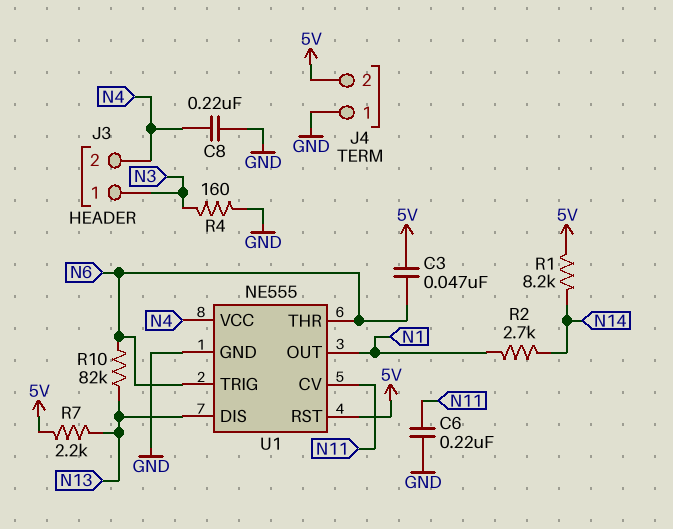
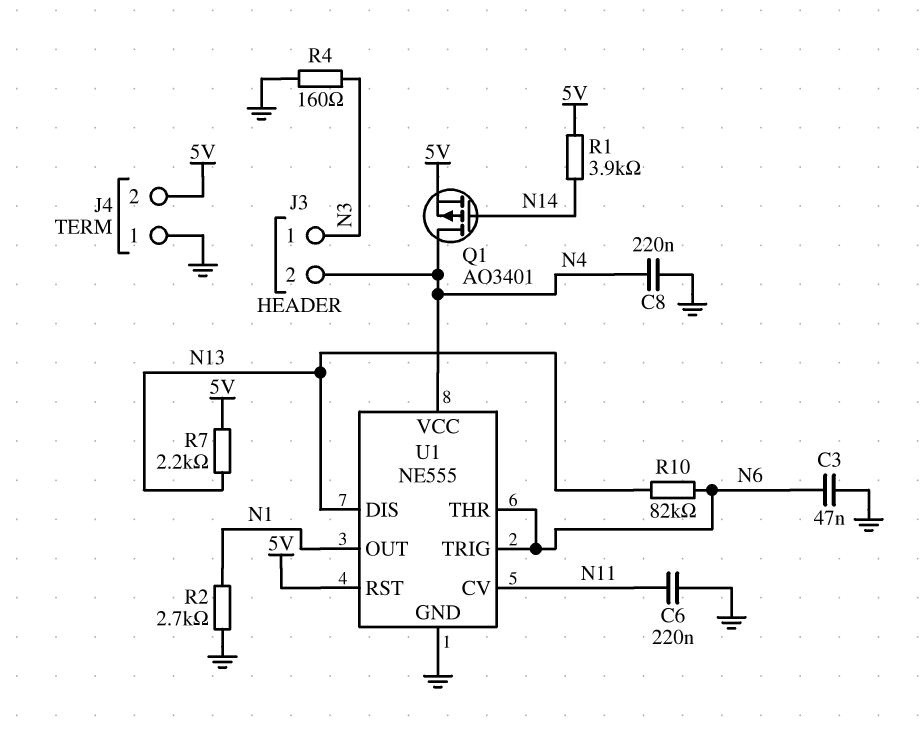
C3: 47nF (5V, N6) -> 47nF (GND, N6)
Q1: none -> PMOS AO3401 (G N14, D N4, S 5V)
R1: 8.2k (5V, N14) -> 3.9k (5V, N14)
R2: 2.7k (N1, N14) -> 2.7k (GND, N1)

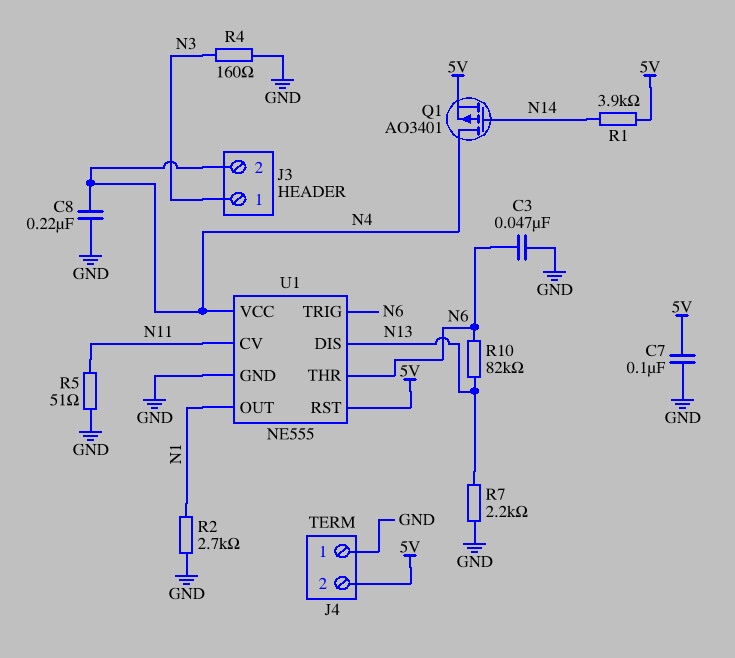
C6: 220nF (GND, N11) -> none
C7: none -> 100nF (5V, GND)
R5: none -> 51 (GND, N11)
R7: 2.2k (5V, N13) -> 2.2k (GND, N13)

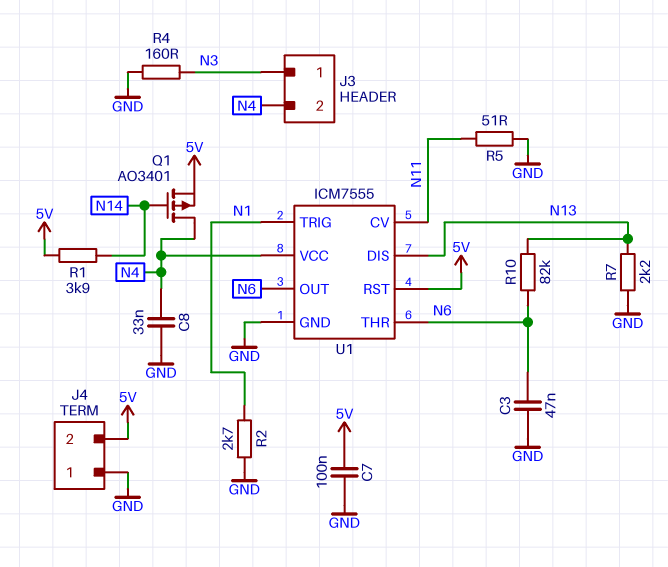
C8: 220nF (GND, N4) -> 33nF (GND, N4)
U1: NE555 -> ICM7555
U1 pin OUT: N1 -> N6
U1 pin TRIG: N6 -> N1

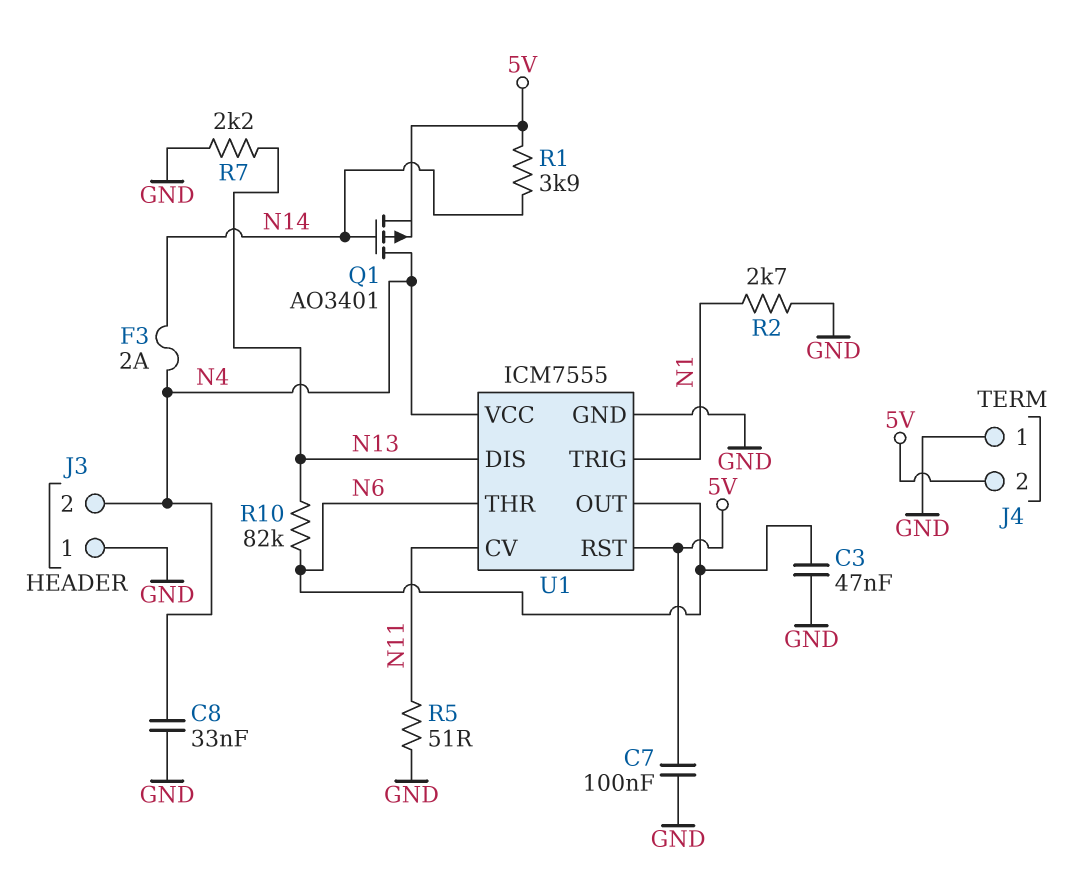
F3: none -> 2A (N4, N14)
J3 pin 1: N3 -> GND
R4: 160 (GND, N3) -> none

